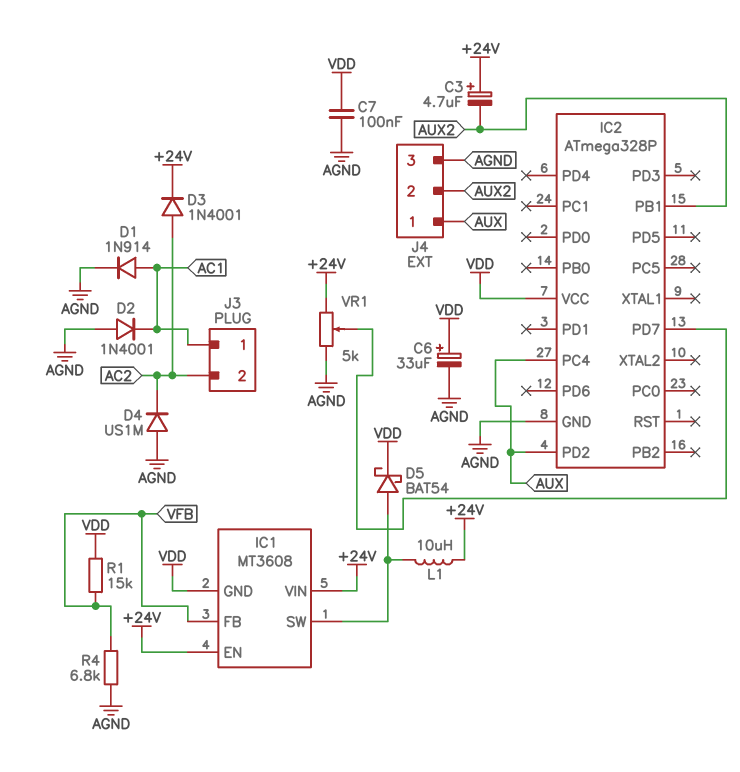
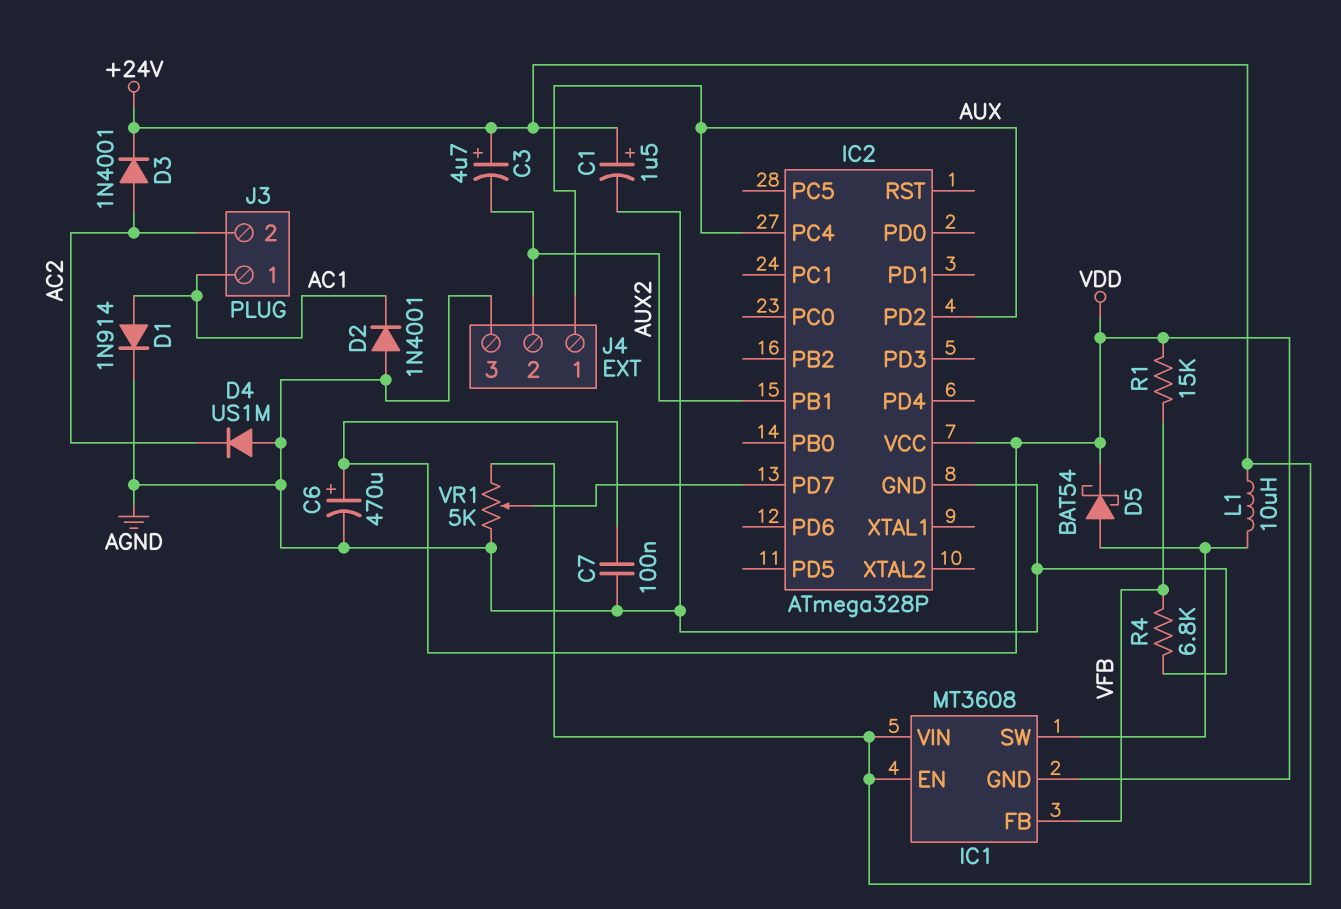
C1: none -> 1.5uF (plus +24V, minus AGND)
C6: 33uF (plus VDD, minus AGND) -> 470uF (plus VDD, minus AGND)

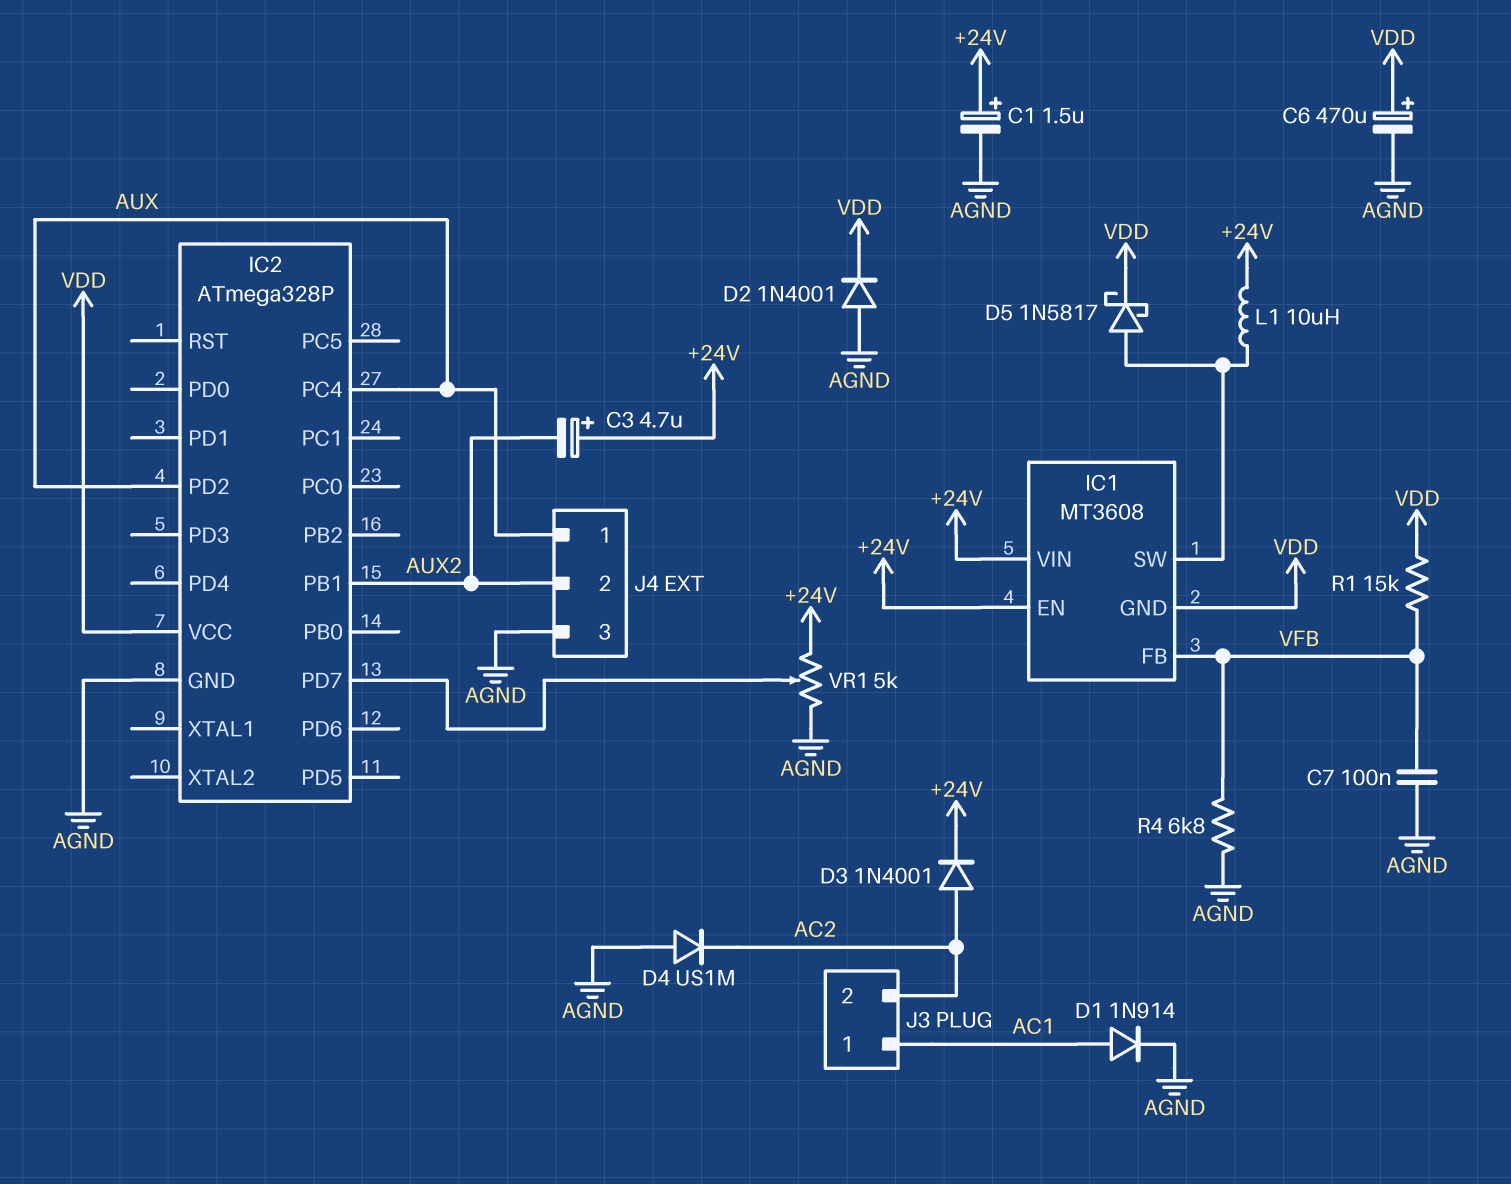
C7: 100nF (AGND, VDD) -> 100nF (AGND, VFB)
D2: diode 1N4001 (A AGND, K AC1) -> diode 1N4001 (A AGND, K VDD)
D5: schottky BAT54 (A IC1/SW, K VDD) -> schottky 1N5817 (A IC1/SW, K VDD)

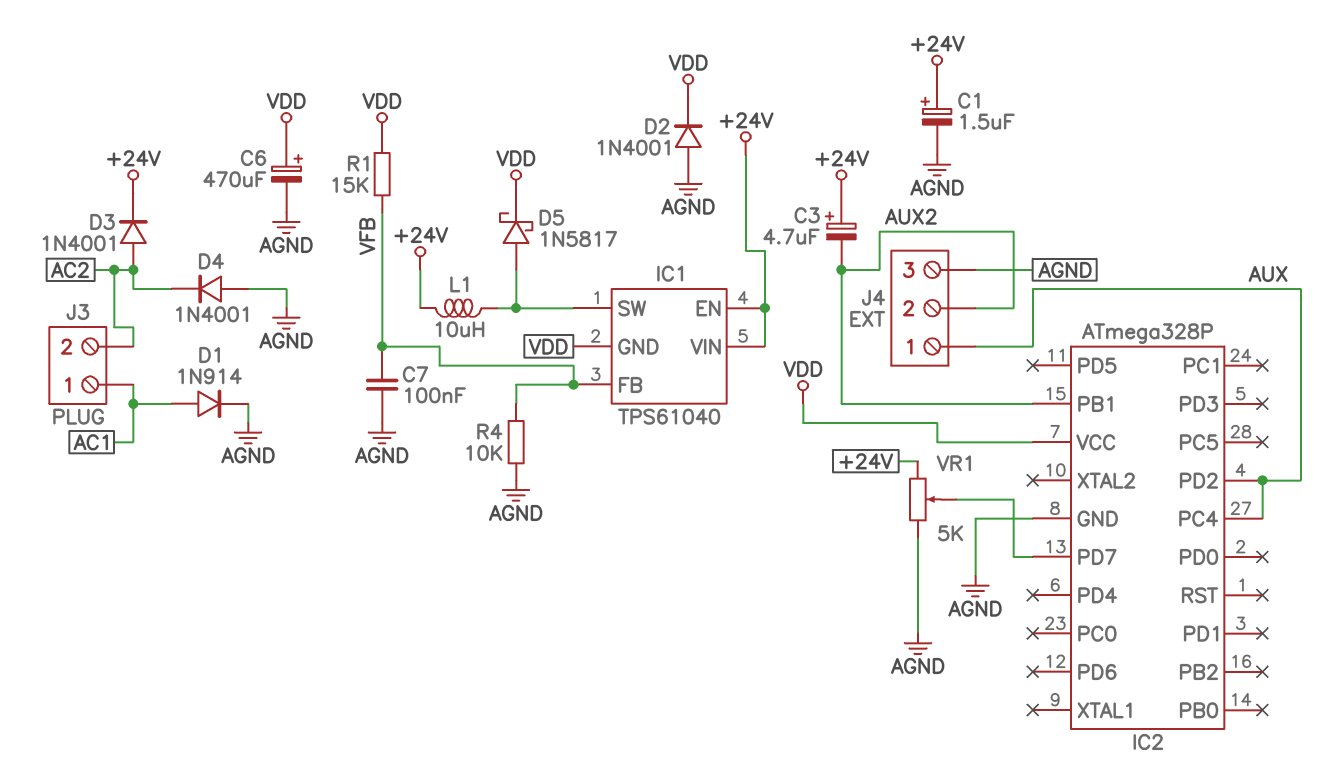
D4: diode US1M (A AGND, K AC2) -> diode 1N4001 (A AGND, K AC2)
IC1: MT3608 -> TPS61040
R4: 6.8k (AGND, VFB) -> 10k (AGND, VFB)

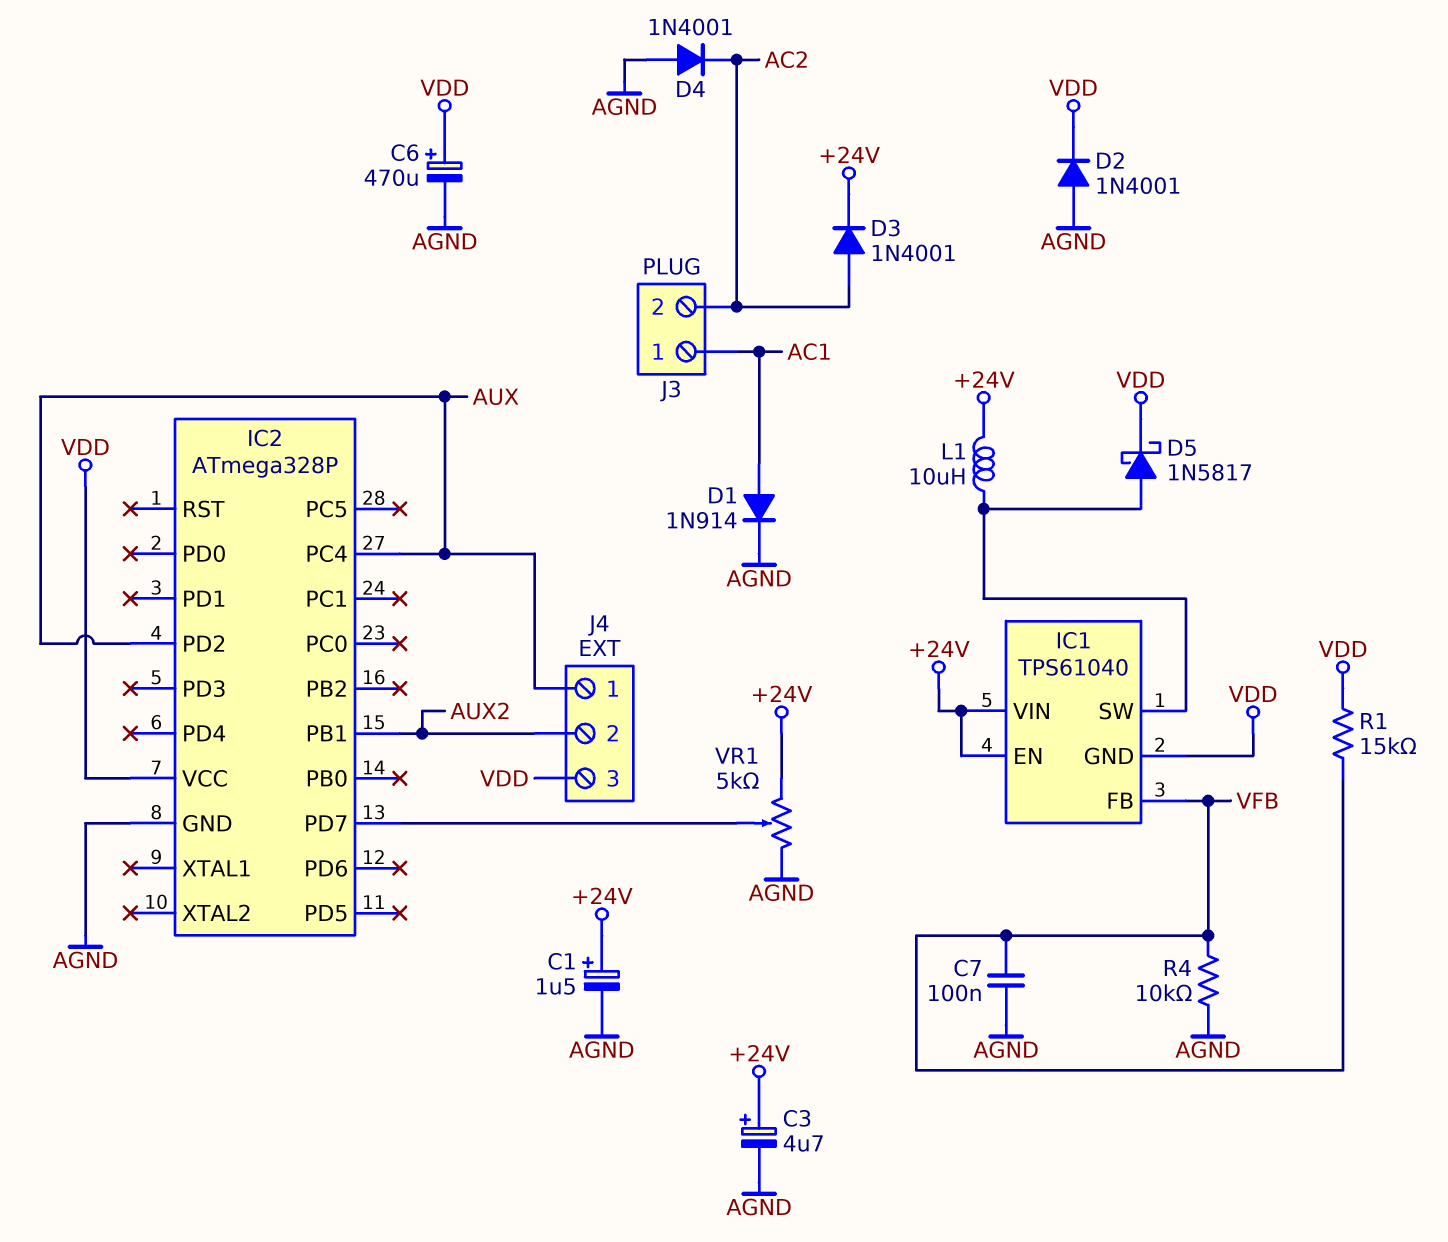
C3: 4.7uF (plus +24V, minus AUX2) -> 4.7uF (plus +24V, minus AGND)
J4 pin 3: AGND -> VDD

